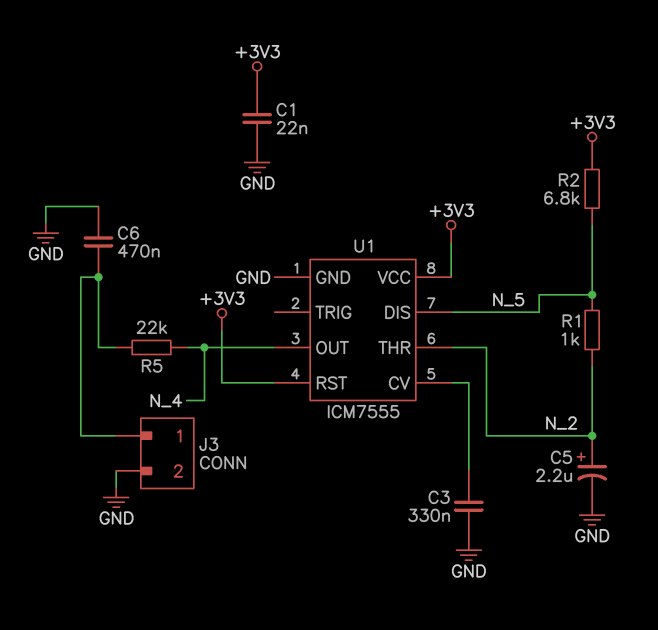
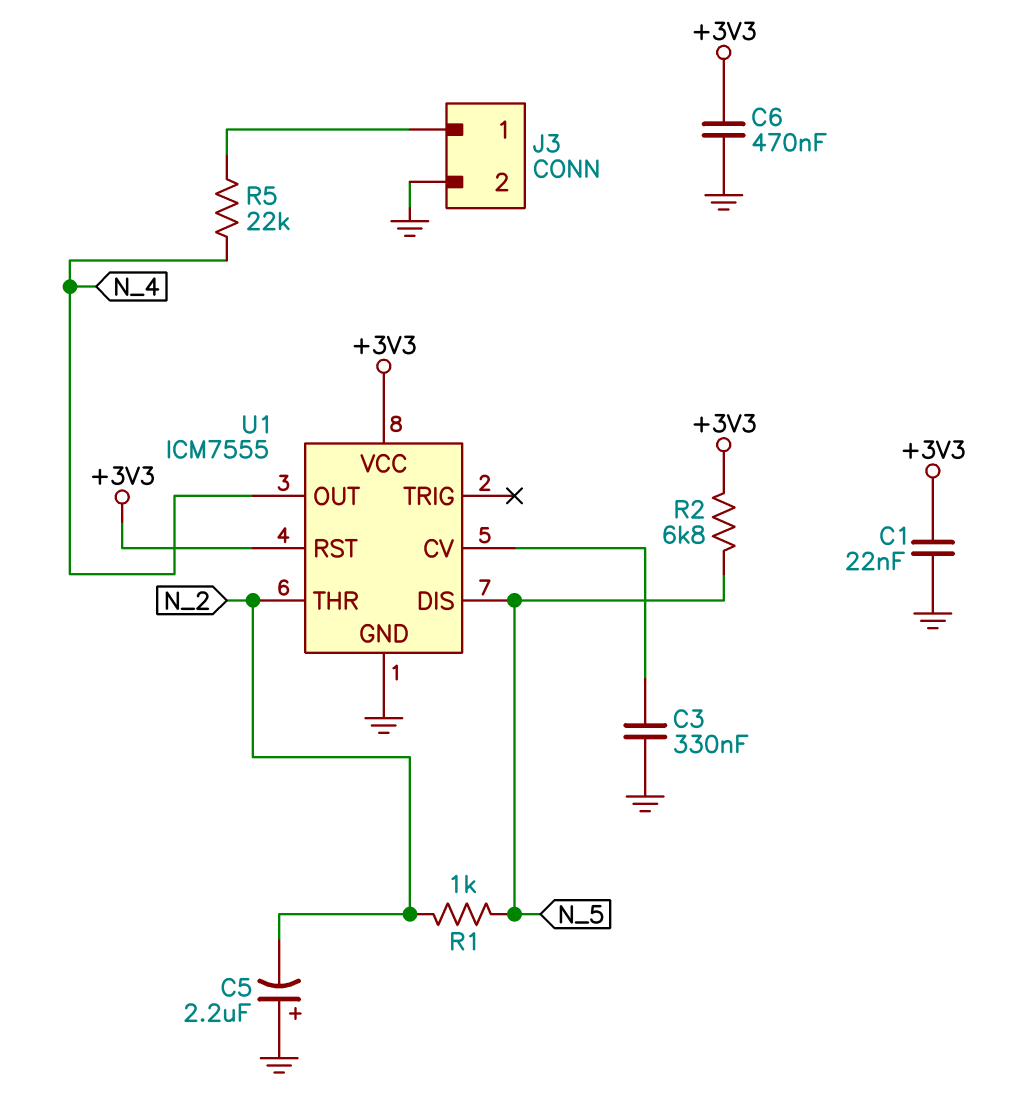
C5: 2.2uF (plus N_2, minus GND) -> 2.2uF (plus GND, minus N_2)
C6: 470nF (GND, J3/1) -> 470nF (+3V3, GND)

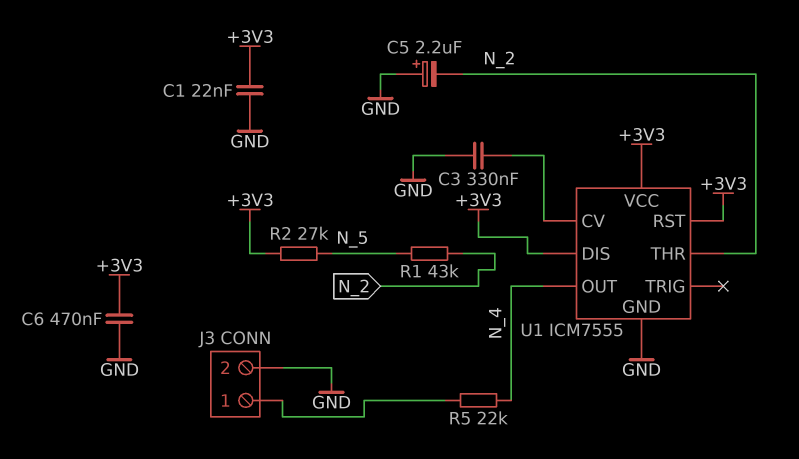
R1: 1k (N_2, N_5) -> 43k (N_2, N_5)
R2: 6.8k (+3V3, N_5) -> 27k (+3V3, N_5)
U1 pin DIS: N_5 -> +3V3

